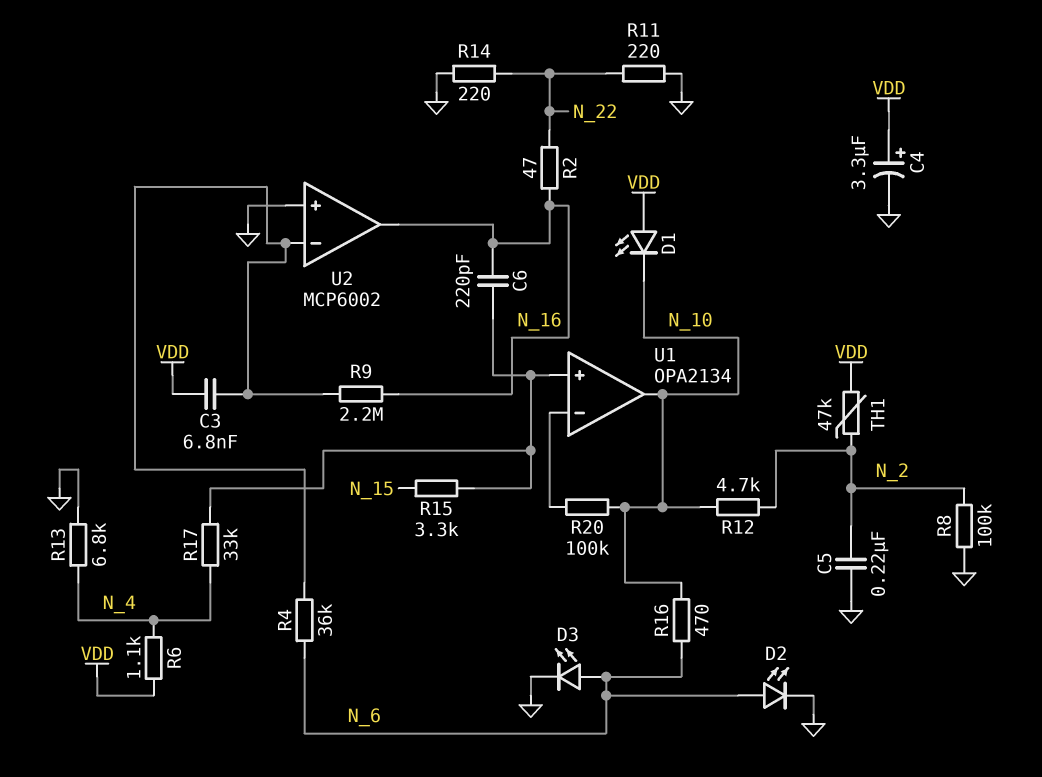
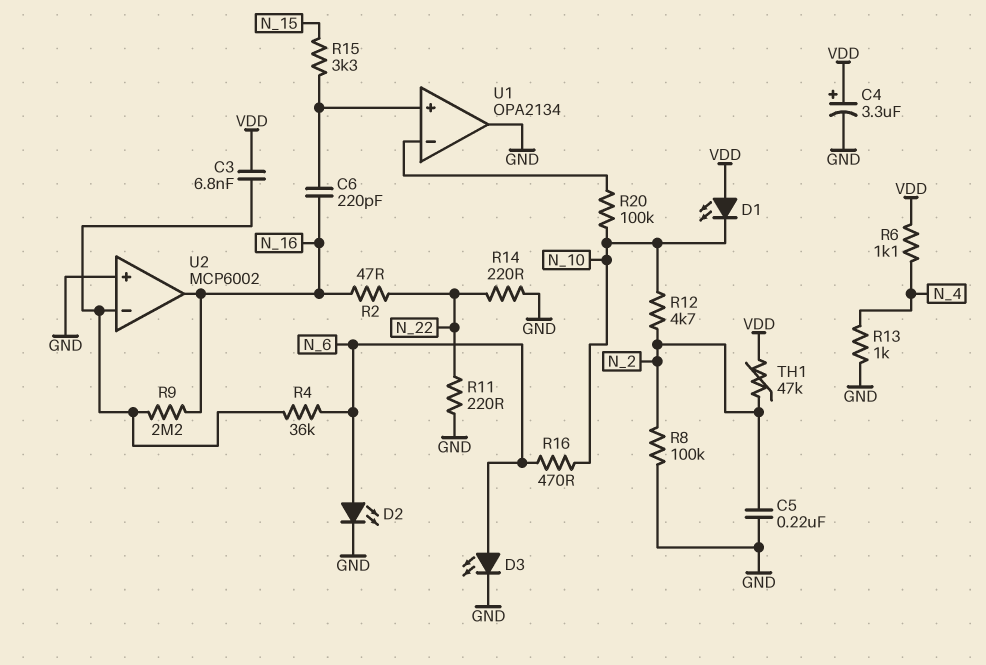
R13: 6.8k (GND, N_4) -> 1k (GND, N_4)
R17: 33k (N_4, U1/in+) -> none
U1 pin out: N_10 -> GND

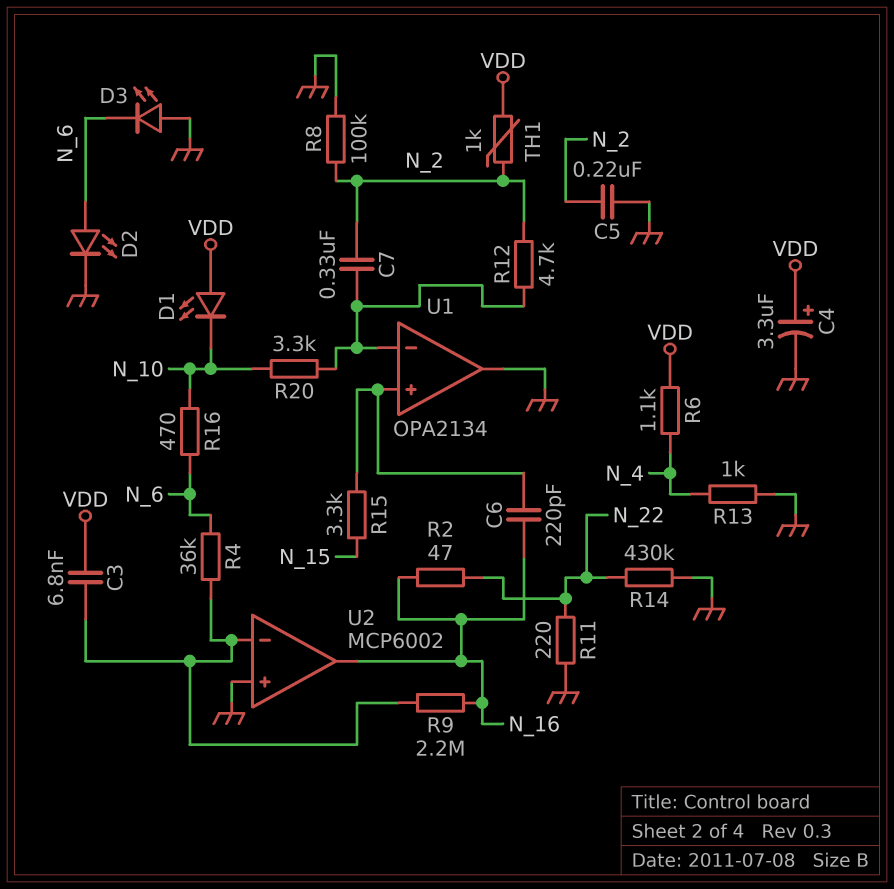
C7: none -> 330nF (N_2, U1/in-)
D3: LED (A N_6, K GND) -> LED (A GND, K N_6)
R12: 4.7k (N_2, N_10) -> 4.7k (N_2, U1/in-)
R14: 220 (GND, N_22) -> 430k (GND, N_22)
R20: 100k (N_10, U1/in-) -> 3.3k (N_10, U1/in-)
TH1: 47k (N_2, VDD) -> 1k (N_2, VDD)

